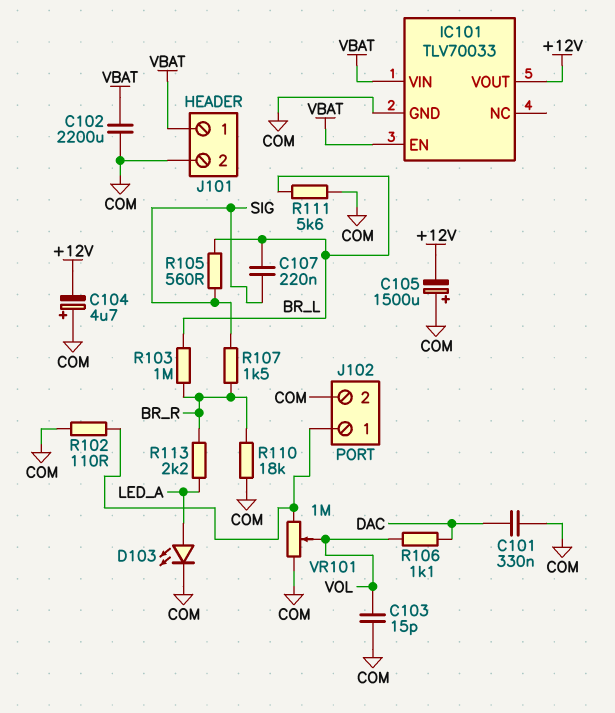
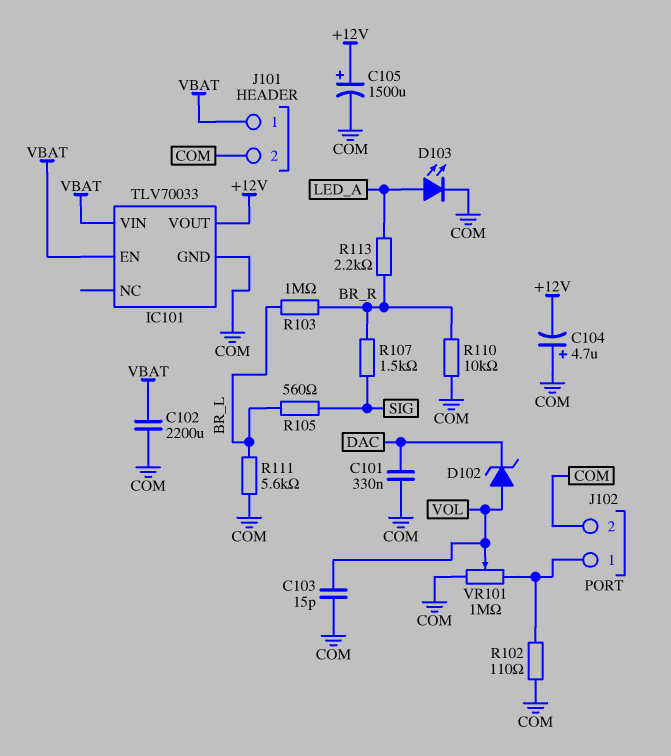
C105: 1500uF (plus COM, minus +12V) -> 1500uF (plus +12V, minus COM)
C107: 220nF (BR_L, SIG) -> none
D102: none -> zener (A VOL, K DAC)
R106: 1.1k (DAC, VOL) -> none
R110: 18k (BR_R, COM) -> 10k (BR_R, COM)

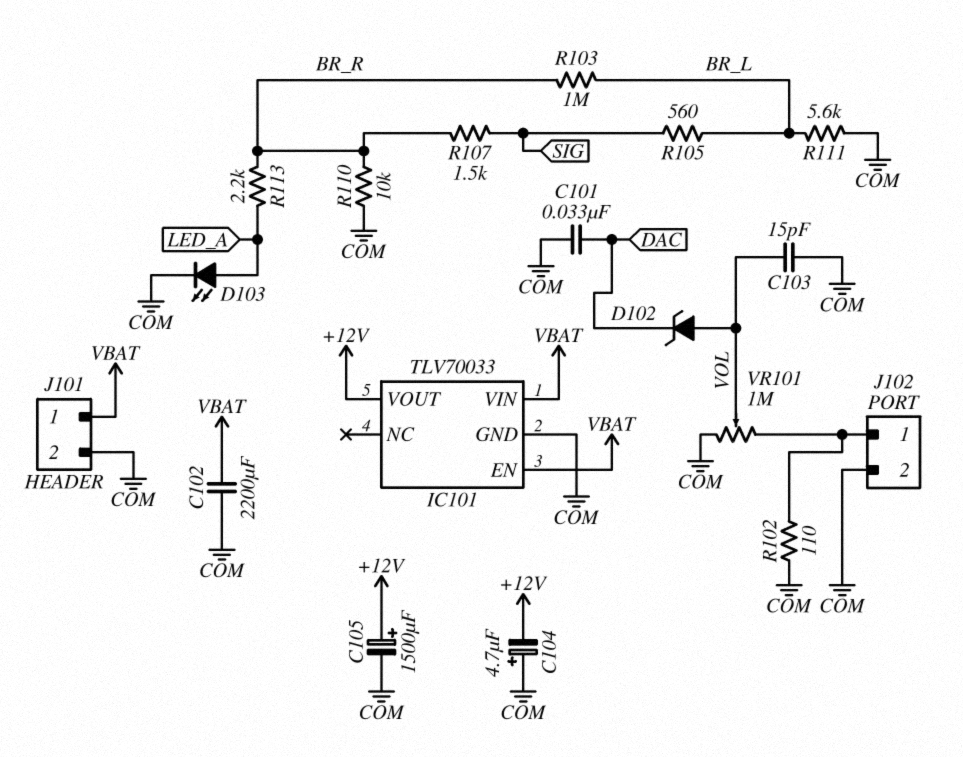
C101: 330nF (COM, DAC) -> 33nF (COM, DAC)

